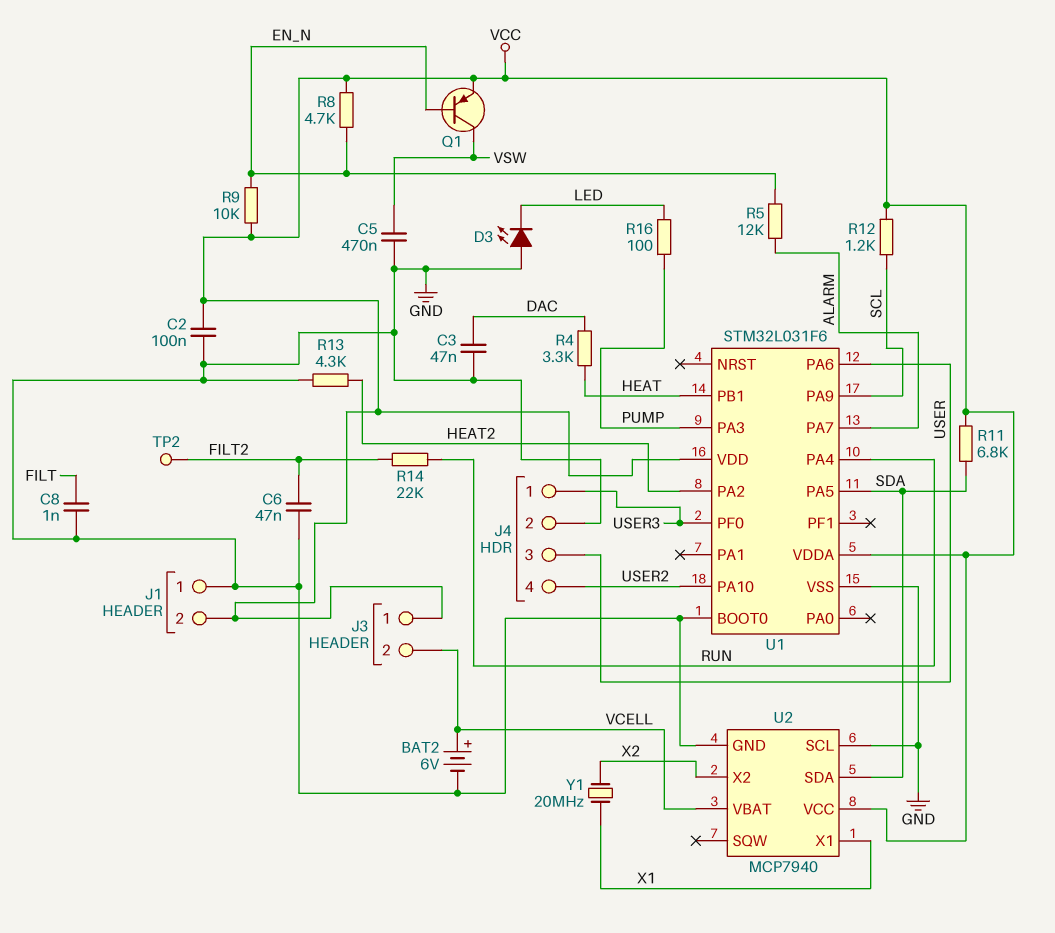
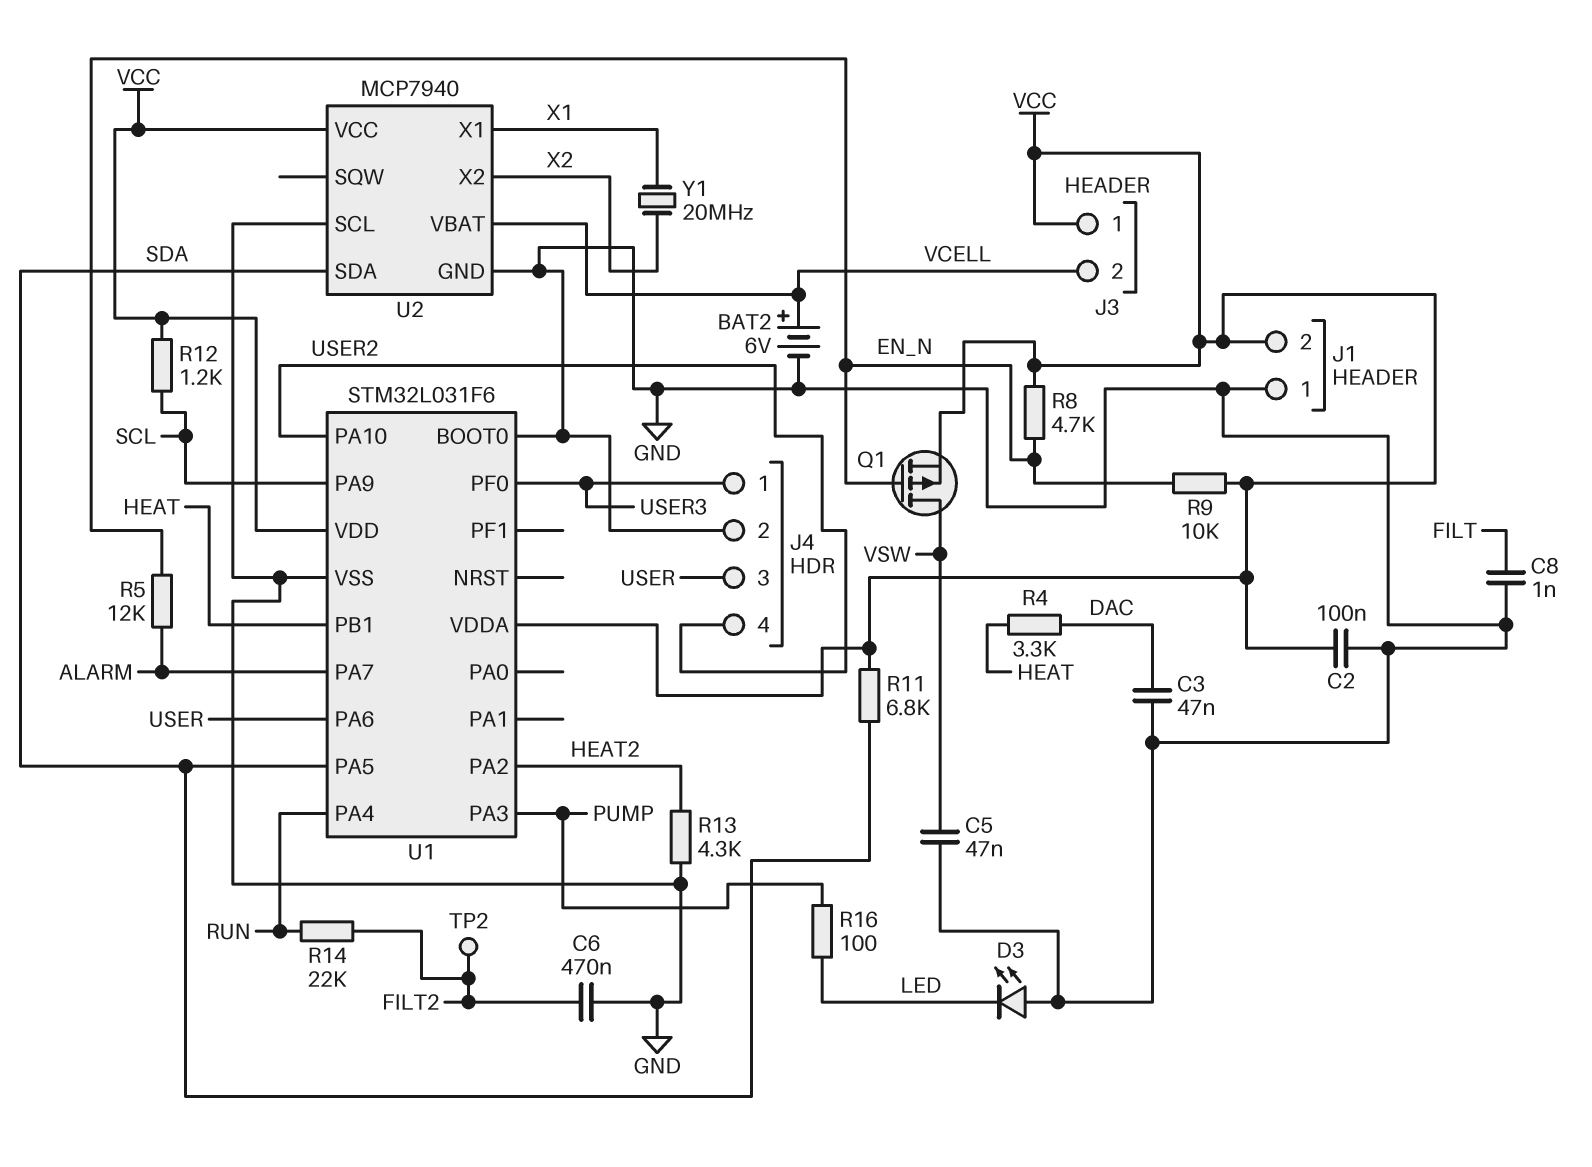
C5: 470nF (GND, VSW) -> 47nF (GND, VSW)
C6: 47nF (FILT2, GND) -> 470nF (FILT2, GND)
Q1: PNP (B EN_N, C VSW, E VCC) -> PMOS (G EN_N, D VSW, S VCC)

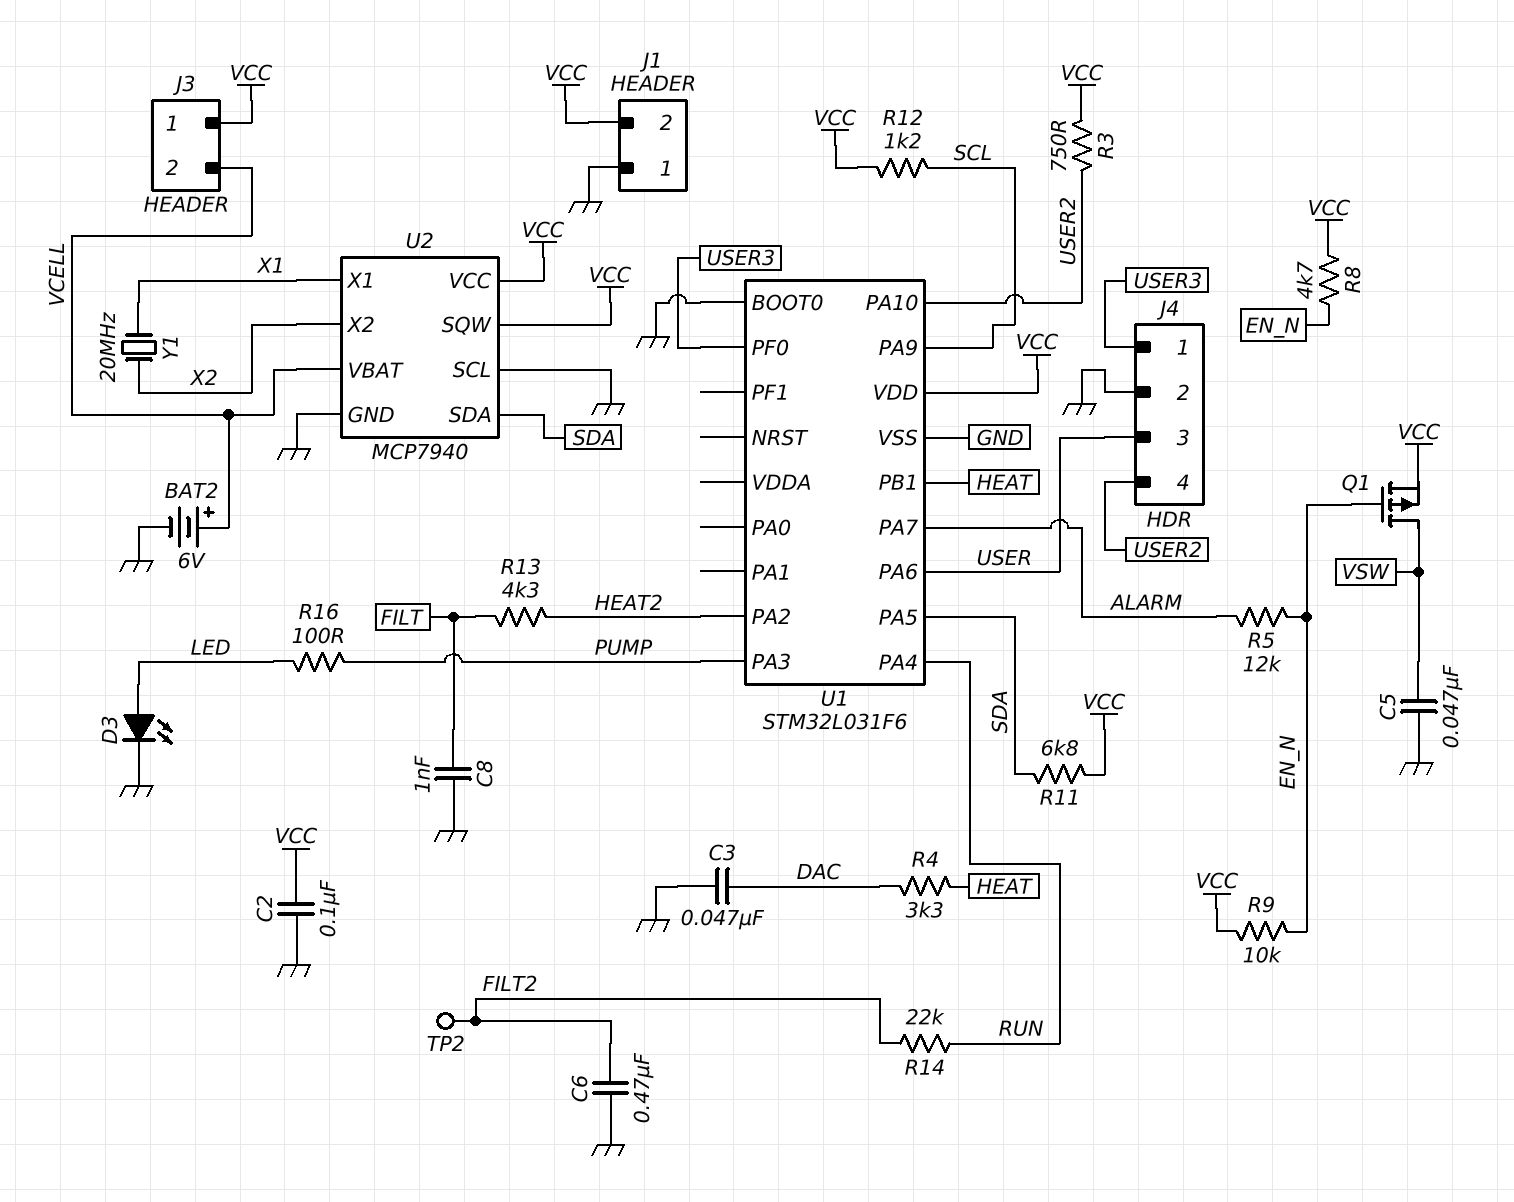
D3: LED (A GND, K LED) -> LED (A LED, K GND)
R3: none -> 750 (USER2, VCC)
R13: 4.3k (GND, HEAT2) -> 4.3k (FILT, HEAT2)
U1 pin VDDA: VCC -> none
U2 pin SQW: none -> VCC

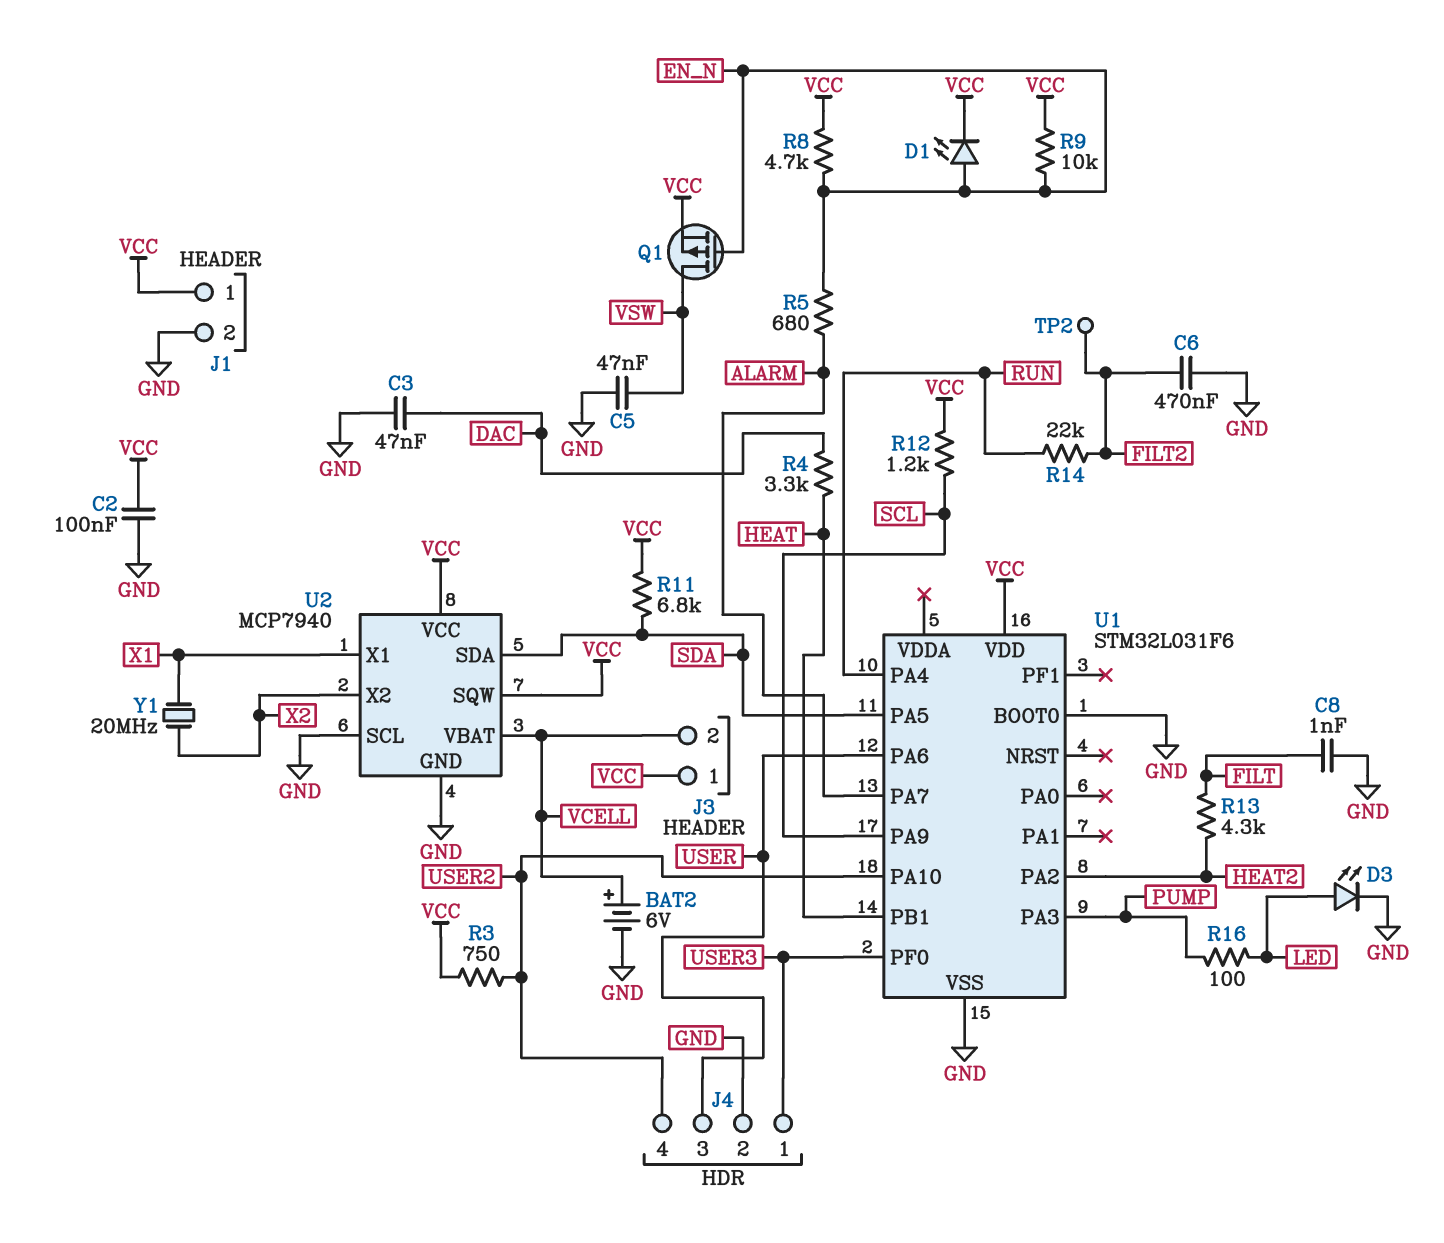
D1: none -> LED (A EN_N, K VCC)
J1 pin 1: GND -> VCC
J1 pin 2: VCC -> GND
R5: 12k (ALARM, EN_N) -> 680 (ALARM, EN_N)

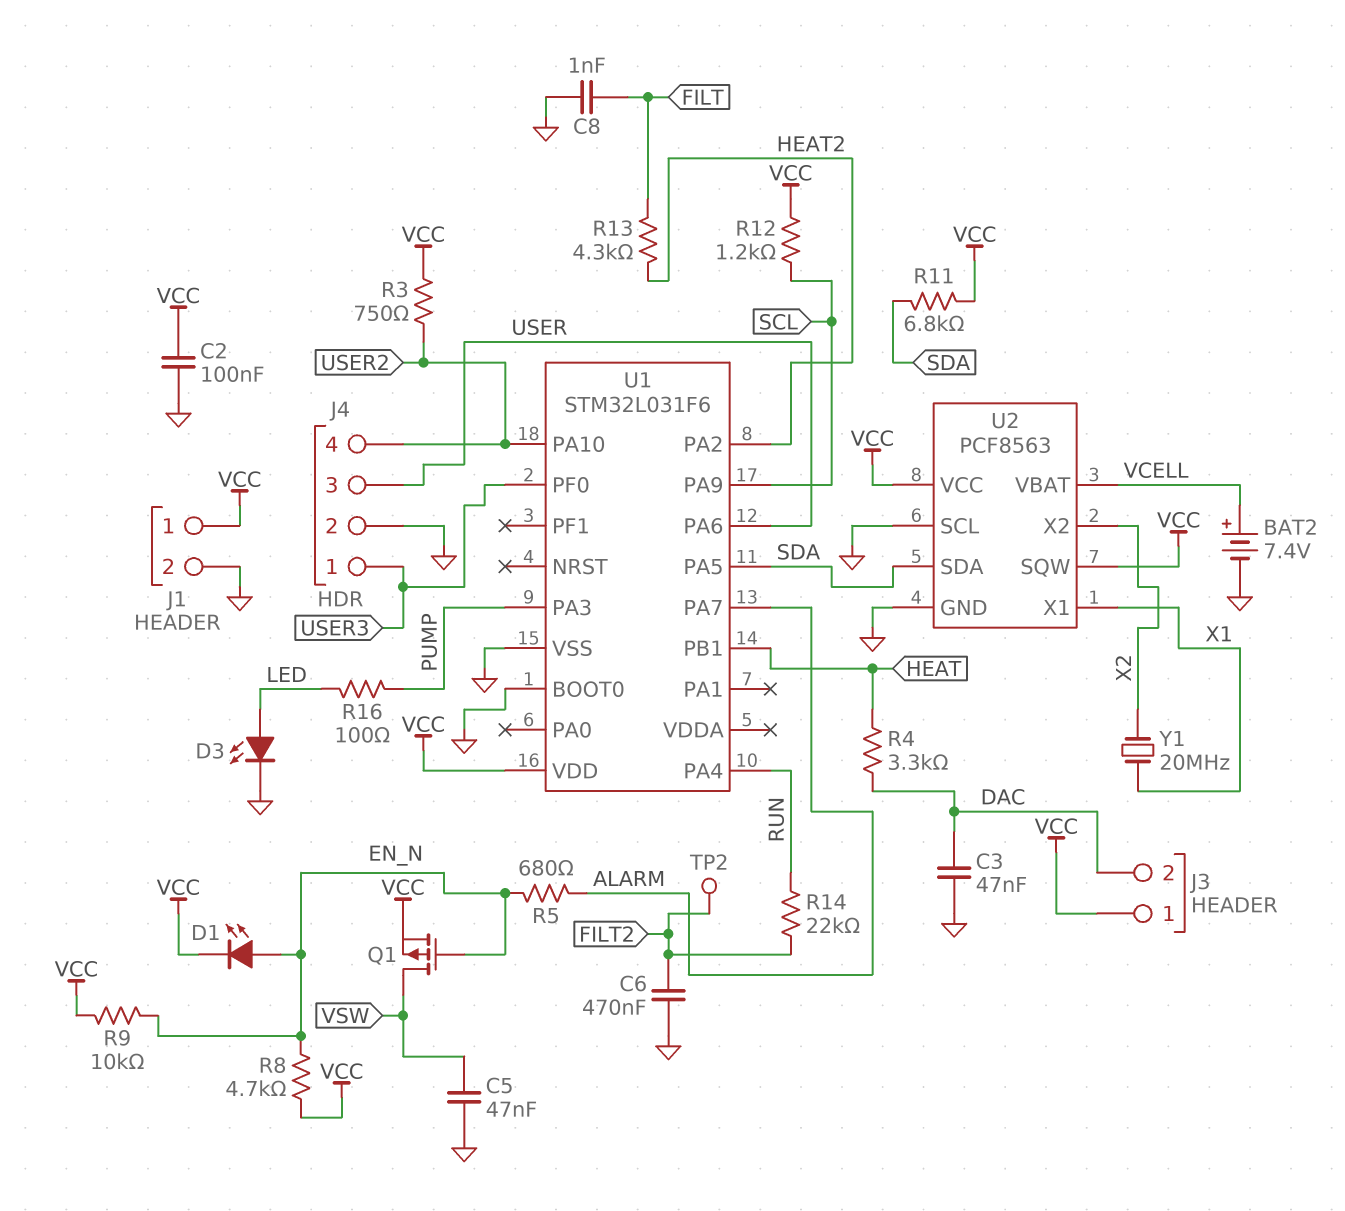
BAT2: 6V (plus VCELL, minus GND) -> 7.4V (plus VCELL, minus GND)
J3 pin 2: VCELL -> DAC
U2: MCP7940 -> PCF8563

